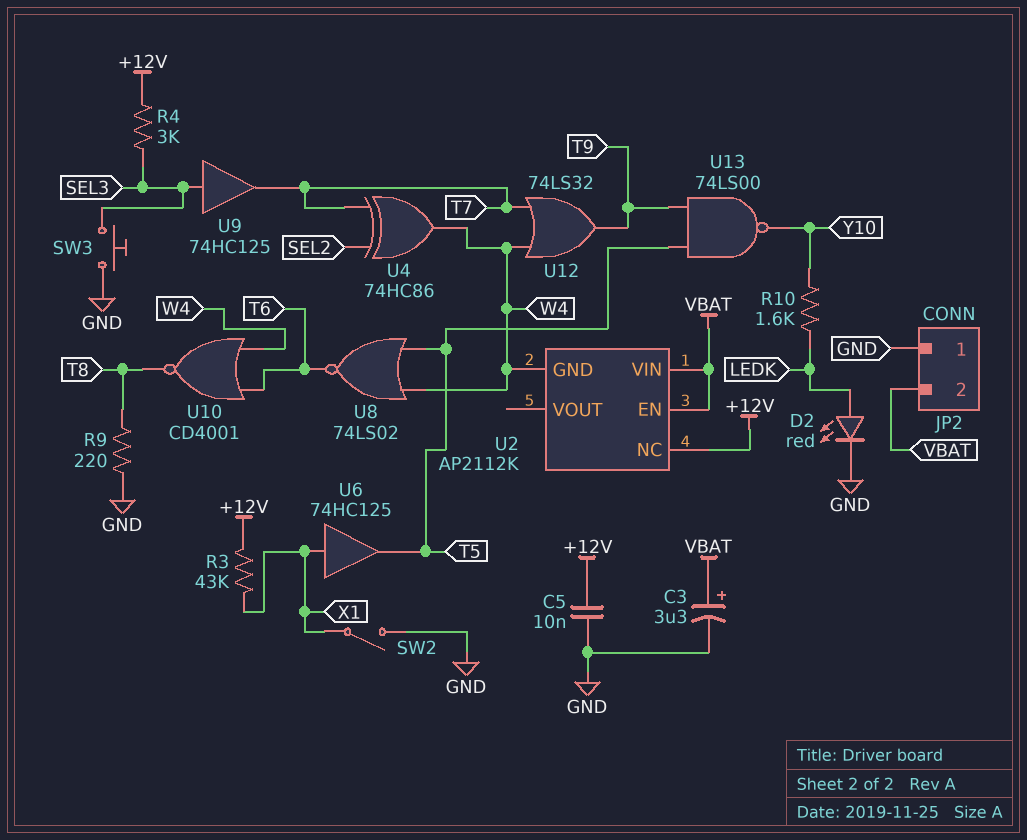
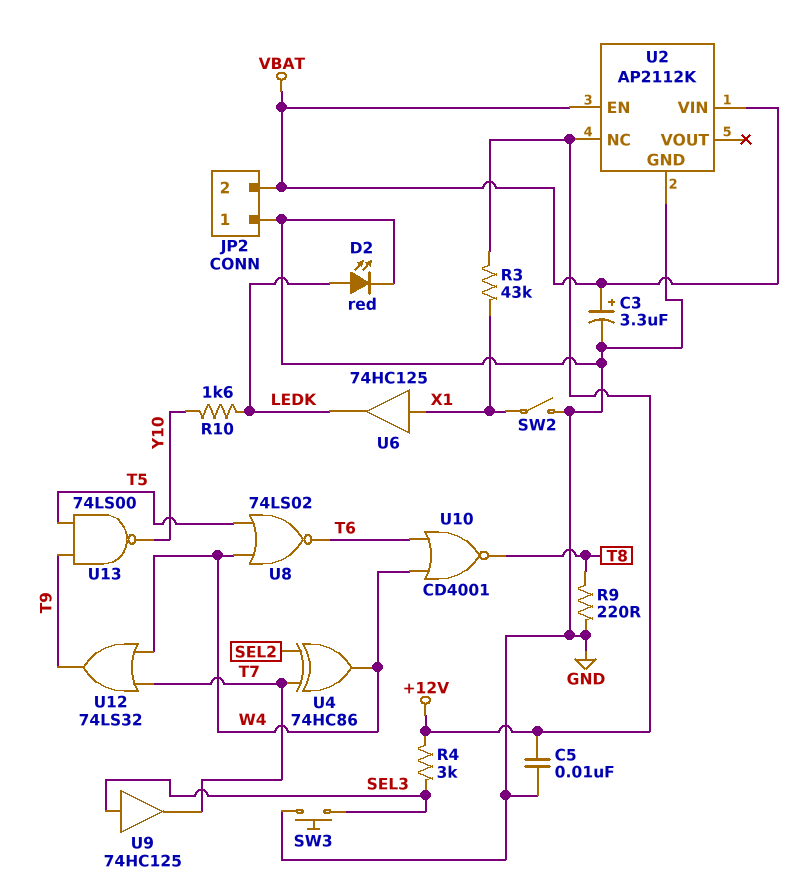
U2 pin GND: W4 -> GND
U6: buffer 74HC125 (in X1, out T5) -> buffer 74HC125 (in X1, out LEDK)

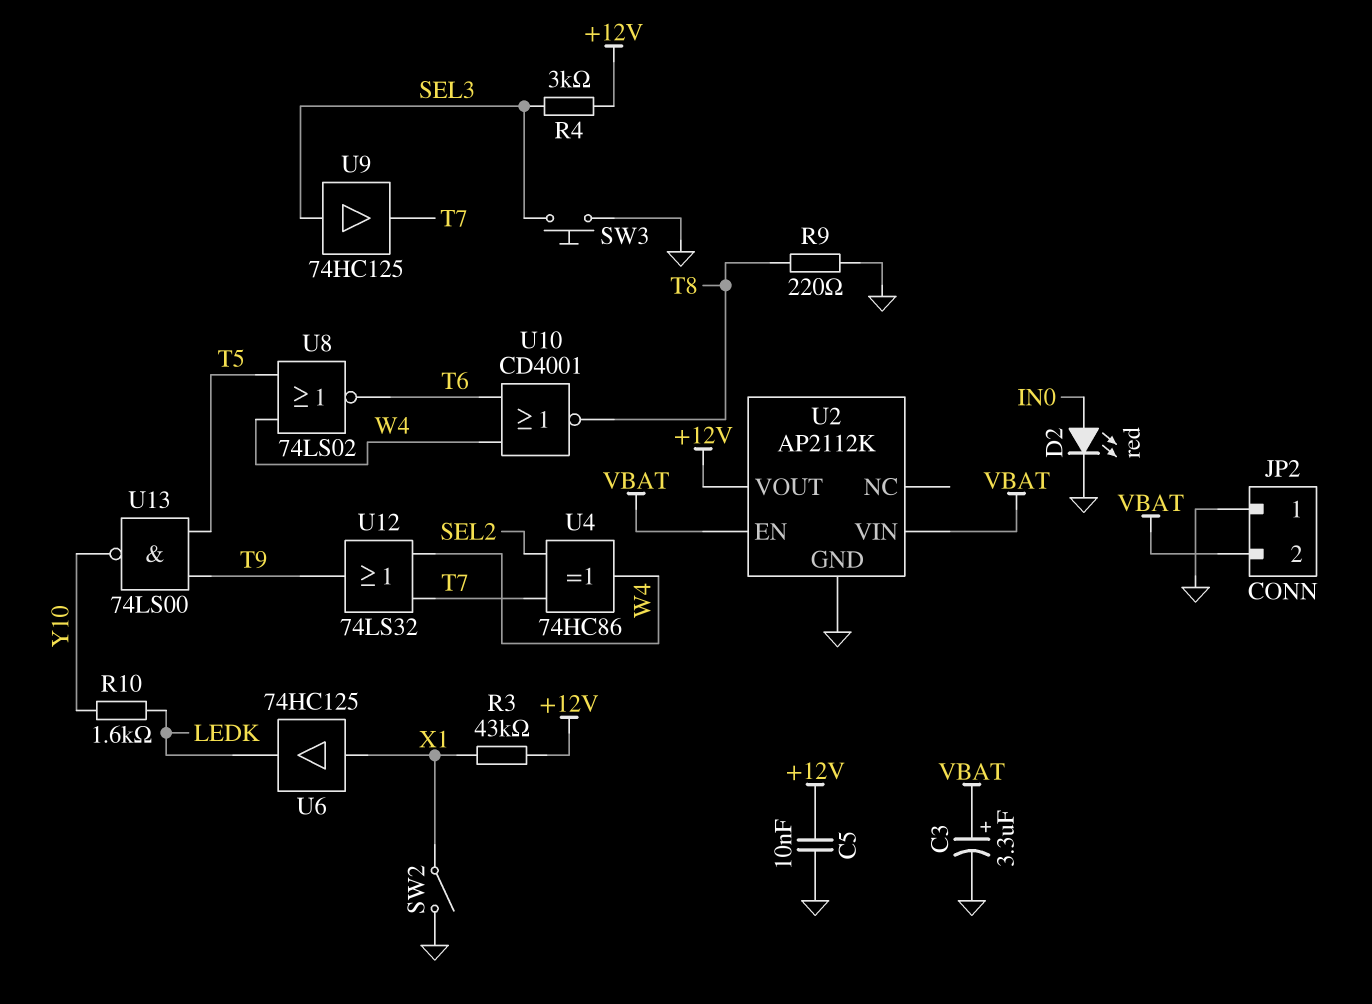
D2: LED red (A LEDK, K GND) -> LED red (A IN0, K GND)
U2 pin NC: +12V -> none
U2 pin VOUT: none -> +12V

